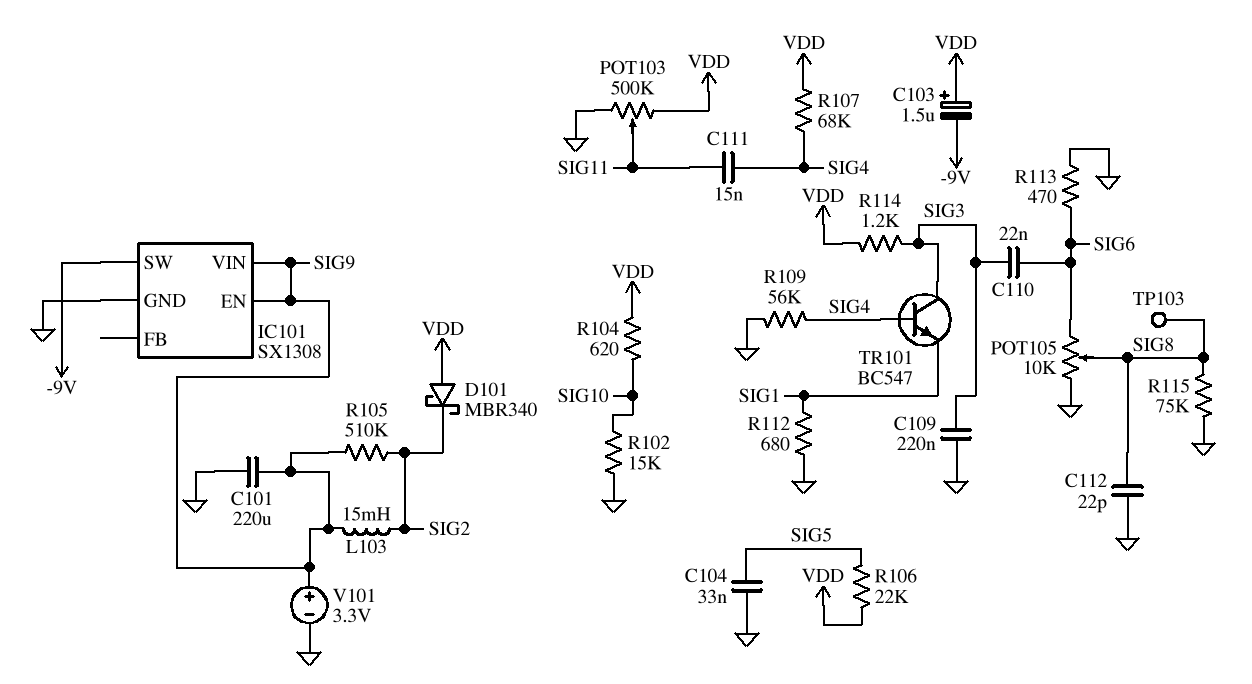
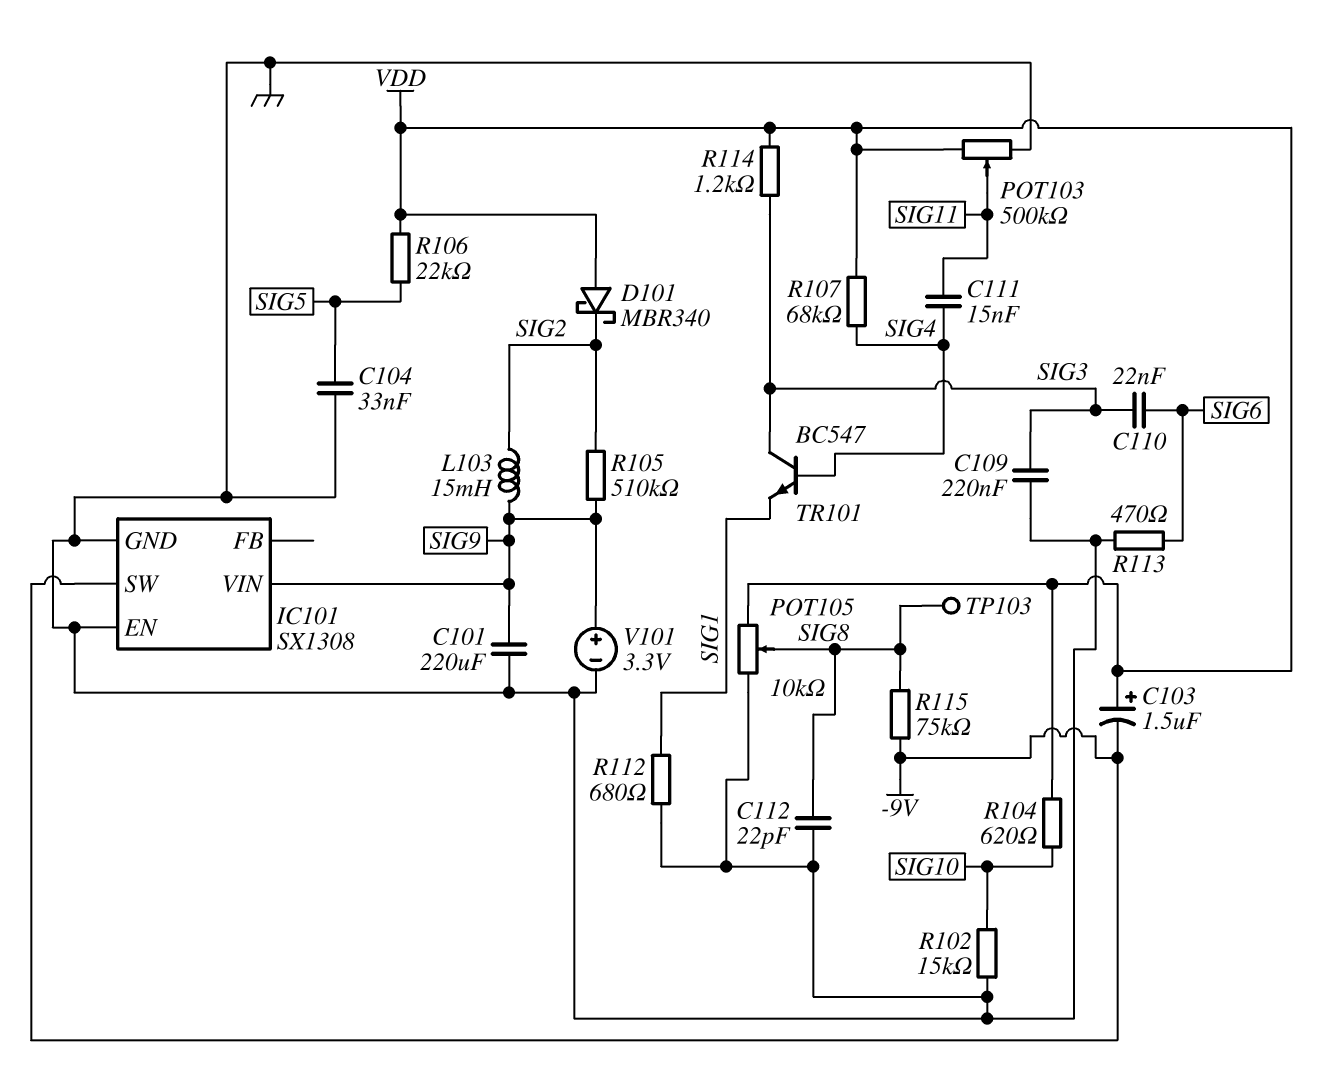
IC101 pin EN: SIG9 -> GND
POT105: 10k (GND, SIG6, wiper SIG8) -> 10k (GND, VDD, wiper SIG8)
R109: 56k (GND, SIG4) -> none
R115: 75k (GND, SIG8) -> 75k (-9V, SIG8)

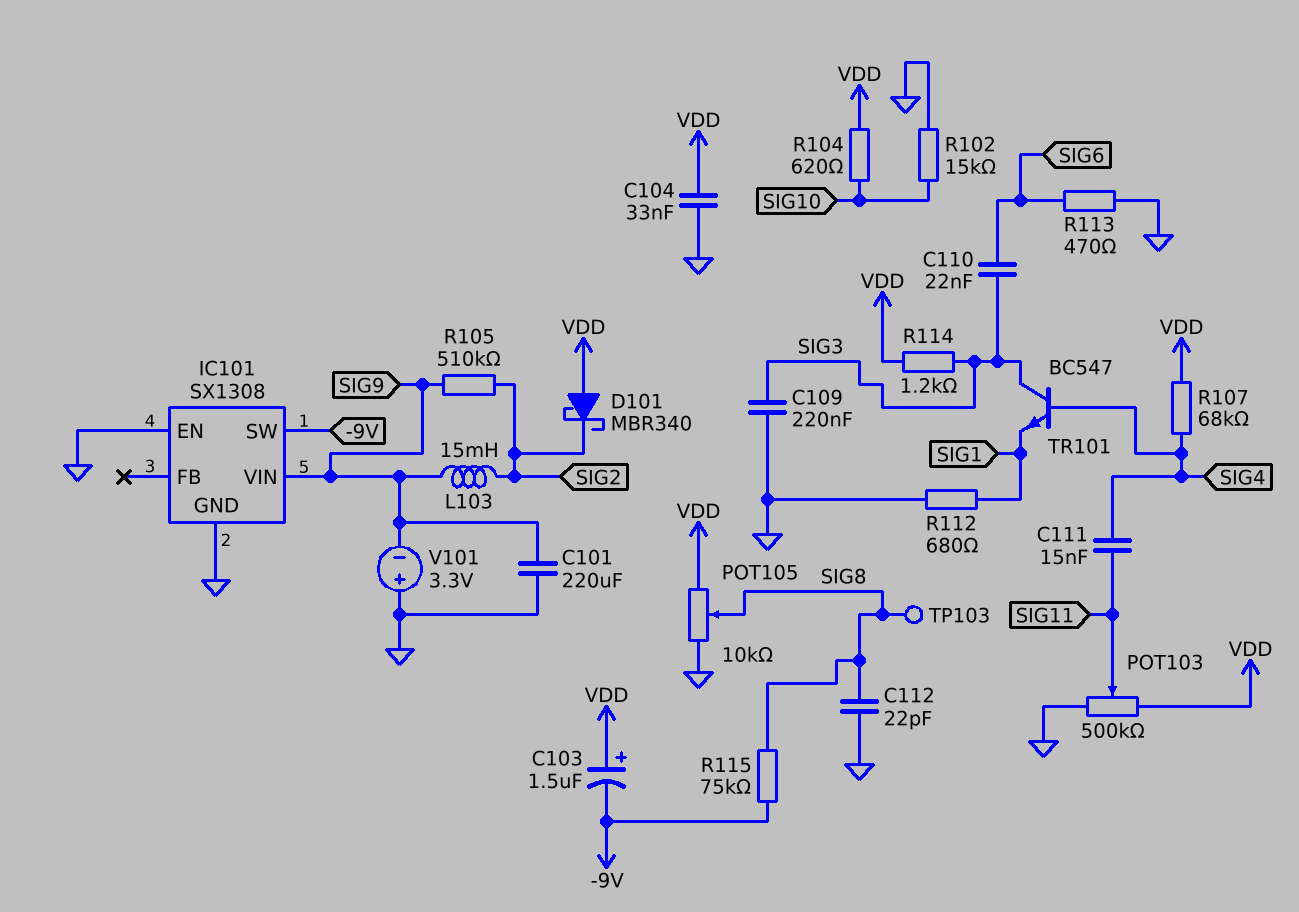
C104: 33nF (GND, SIG5) -> 33nF (GND, VDD)
R106: 22k (SIG5, VDD) -> none
V101: 3.3V (plus SIG9, minus GND) -> 3.3V (plus GND, minus SIG9)

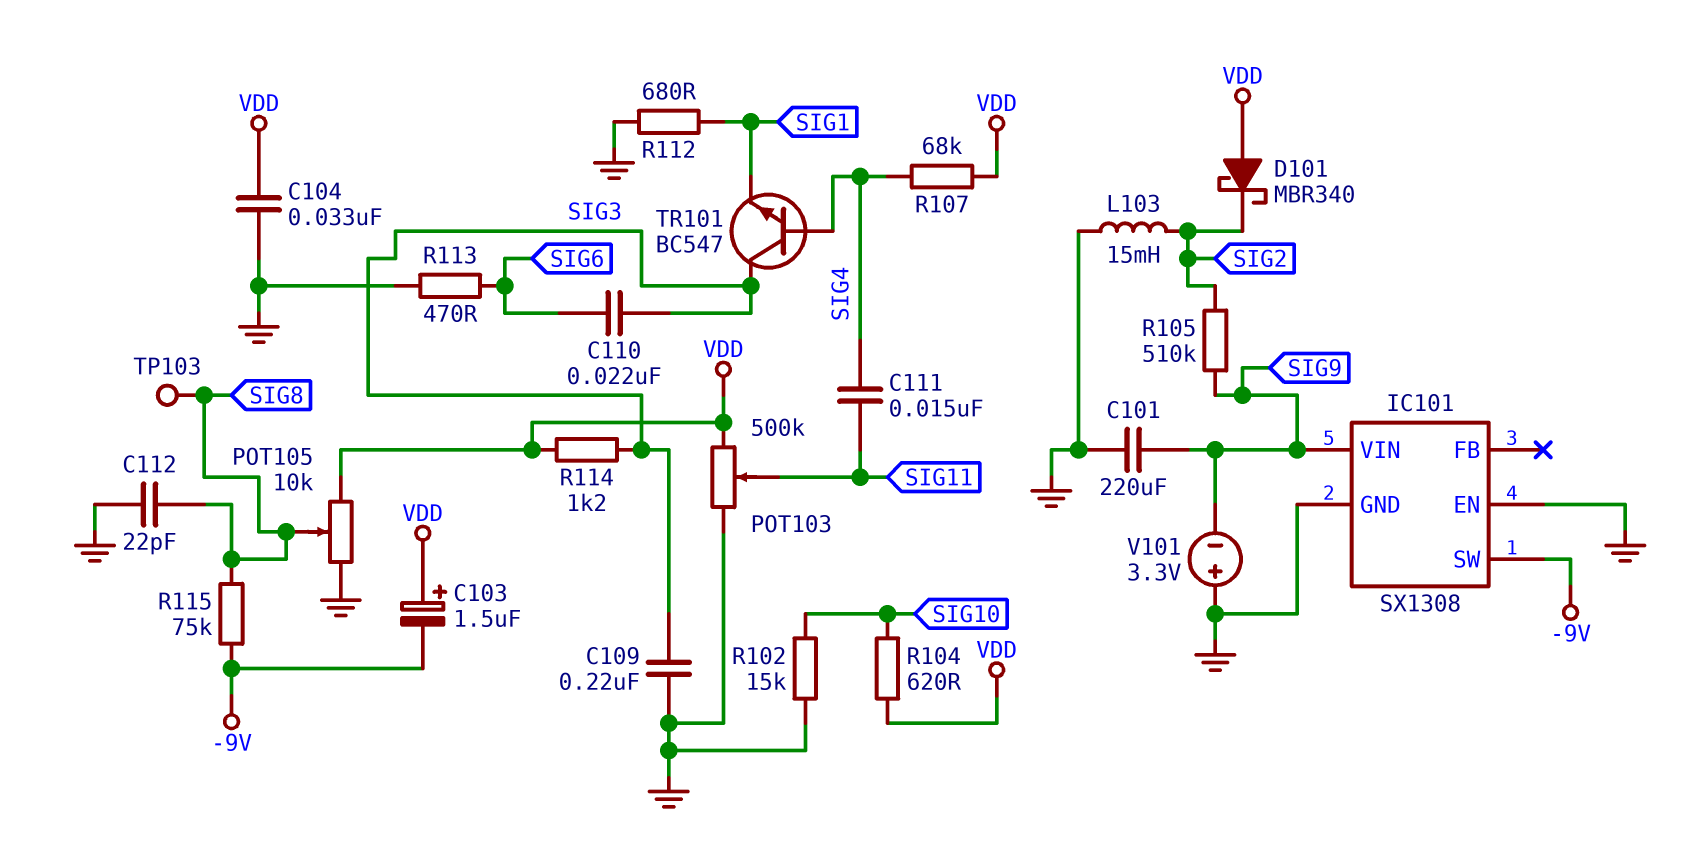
L103: 15mH (SIG2, SIG9) -> 15mH (GND, SIG2)

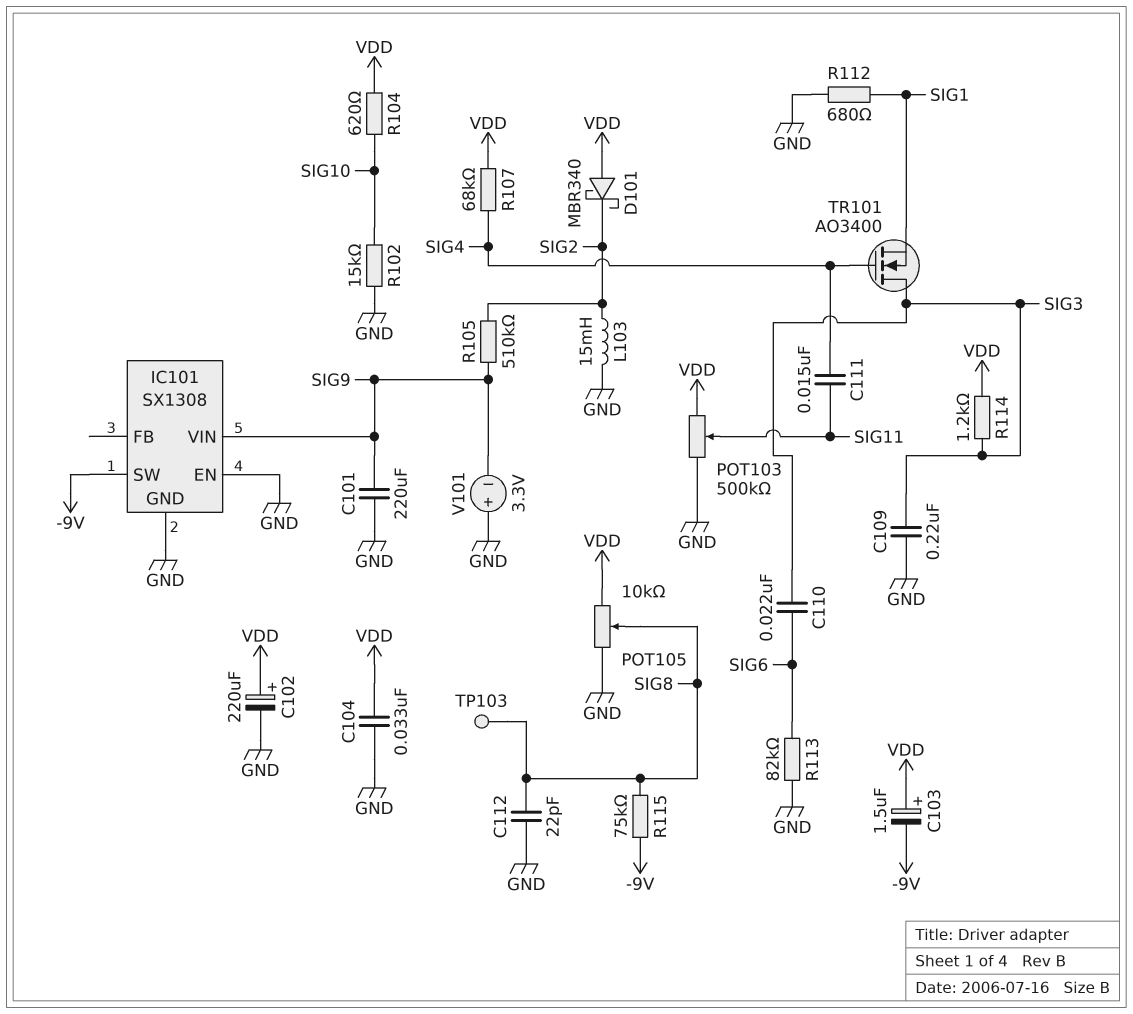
C102: none -> 220uF (plus VDD, minus GND)
R113: 470 (GND, SIG6) -> 82k (GND, SIG6)
TR101: NPN BC547 (B SIG4, C SIG3, E SIG1) -> NMOS AO3400 (G SIG4, D SIG3, S SIG1)

